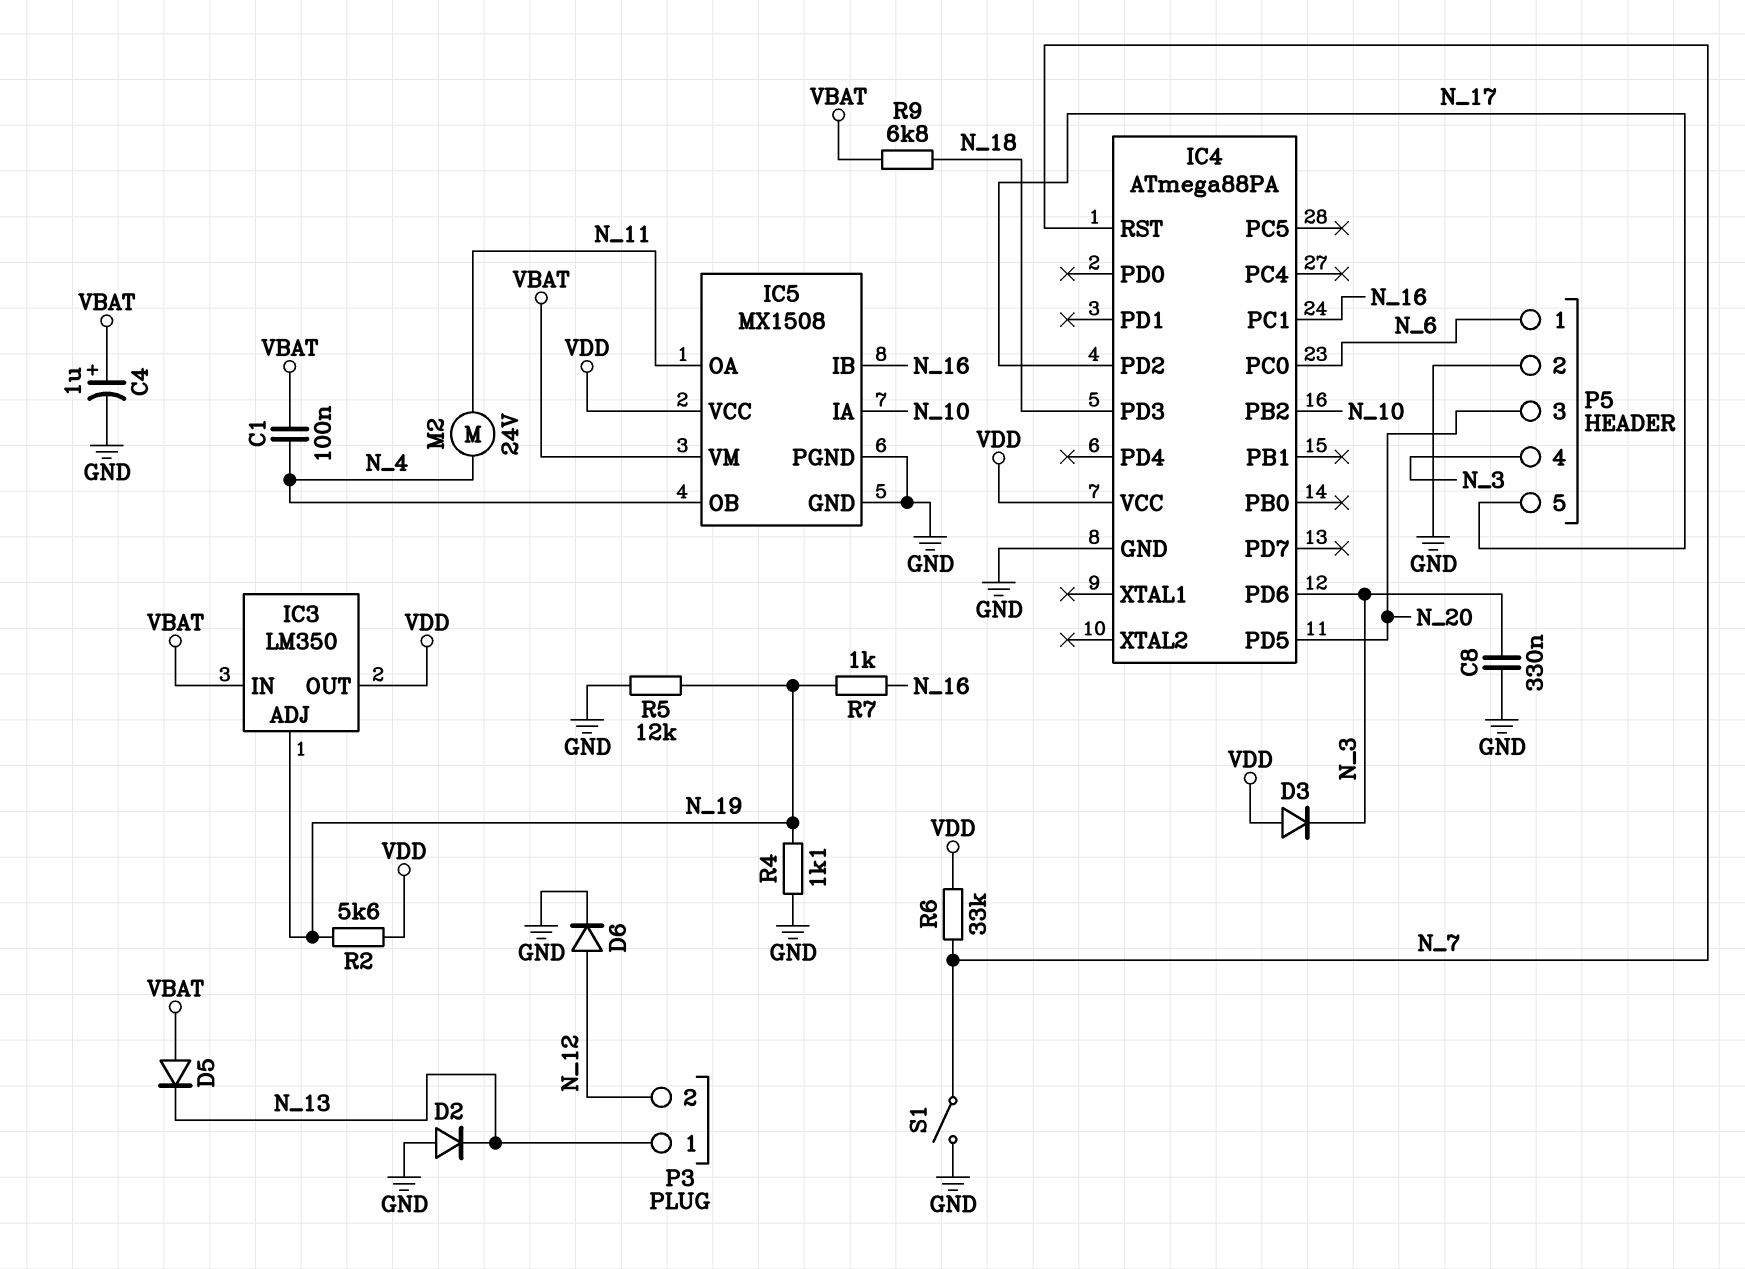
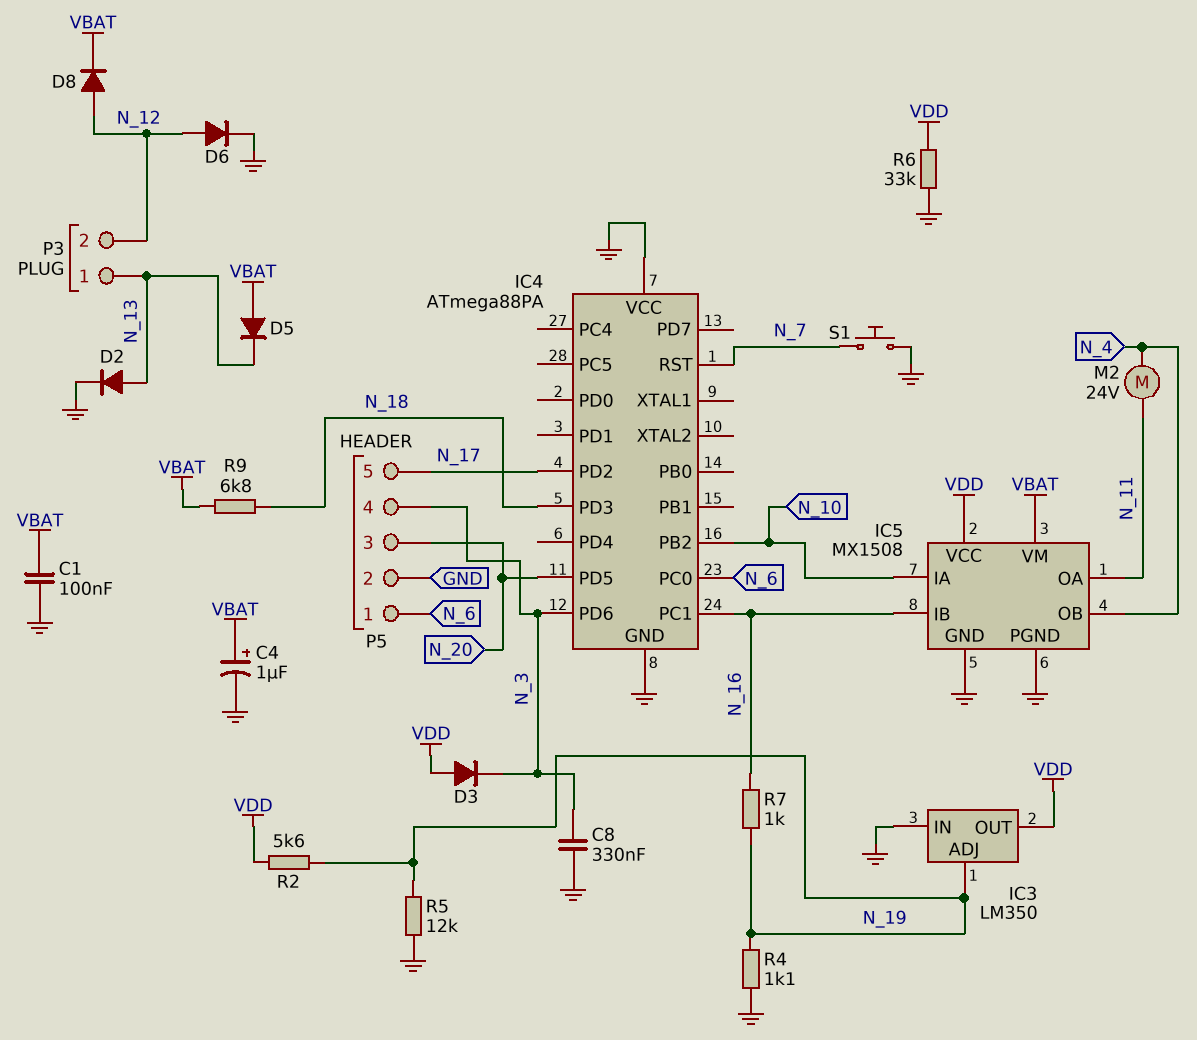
C1: 100nF (N_4, VBAT) -> 100nF (GND, VBAT)
D2: diode (A GND, K N_13) -> diode (A N_13, K GND)
D8: none -> diode (A N_12, K VBAT)
IC3 pin IN: VBAT -> GND
IC4 pin VCC: VDD -> GND
R6: 33k (N_7, VDD) -> 33k (GND, VDD)
S1: switch (GND, N_7) -> button (GND, N_7)

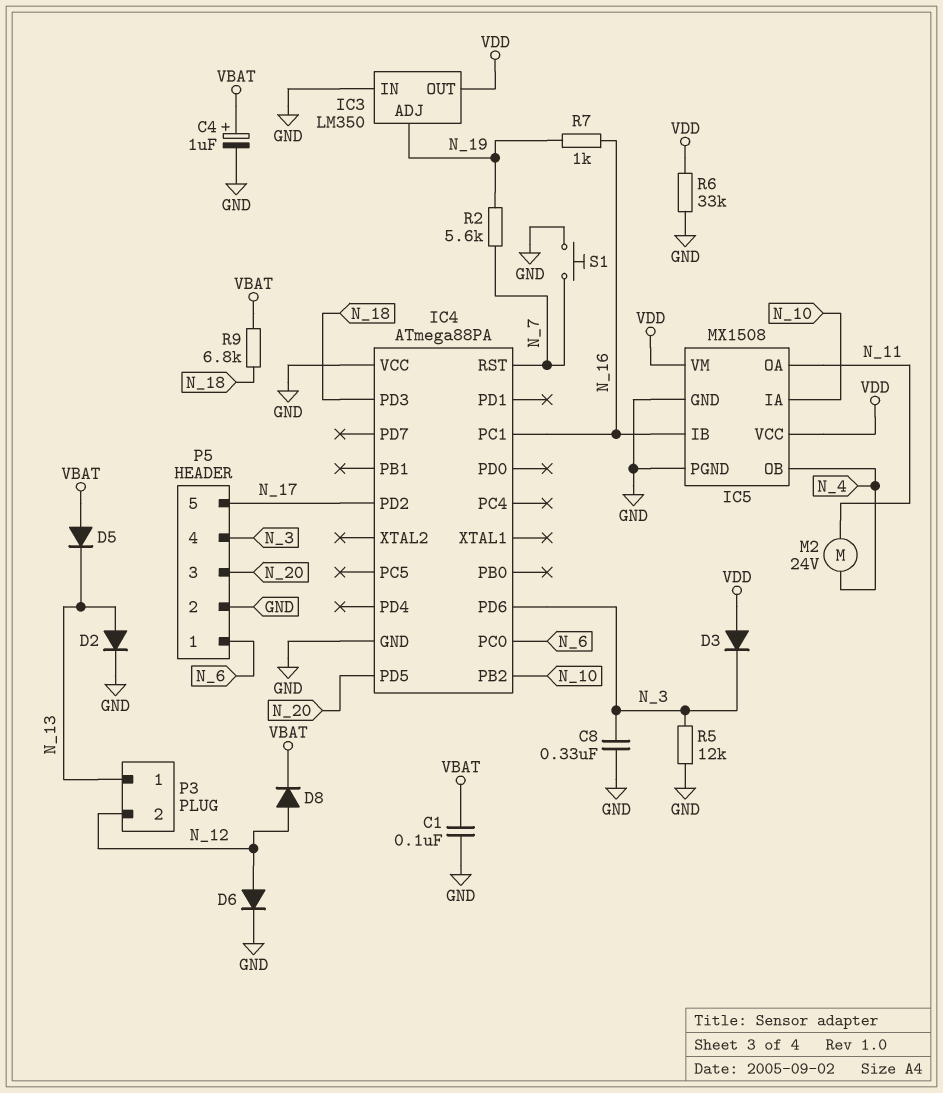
IC5 pin VM: VBAT -> VDD
R2: 5.6k (N_19, VDD) -> 5.6k (N_7, N_19)
R4: 1.1k (GND, N_19) -> none
R5: 12k (GND, N_19) -> 12k (GND, N_3)

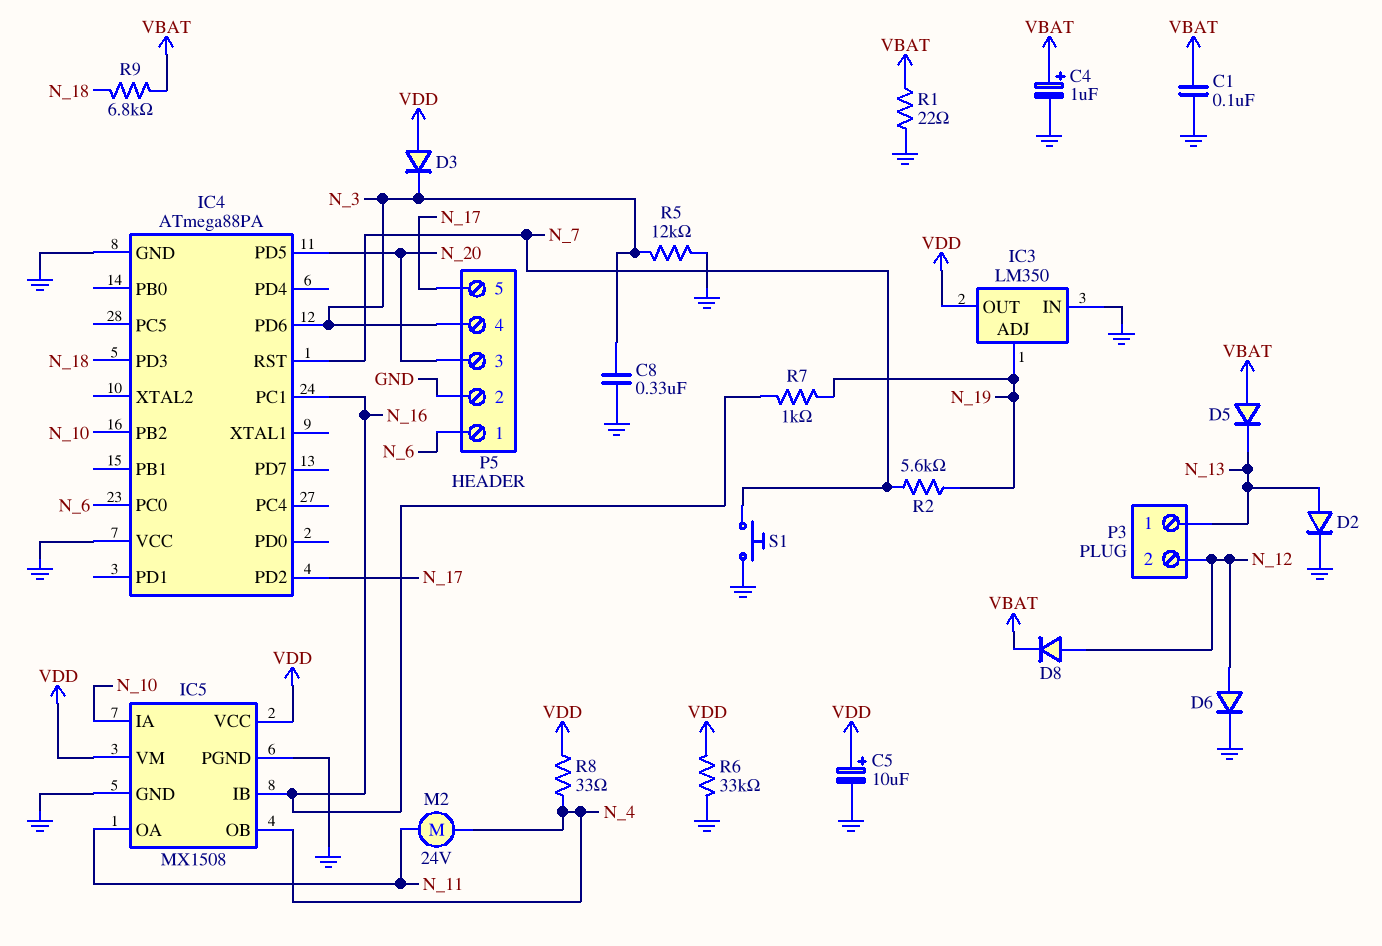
C5: none -> 10uF (plus VDD, minus GND)
R1: none -> 22 (GND, VBAT)
R8: none -> 33 (N_4, VDD)

